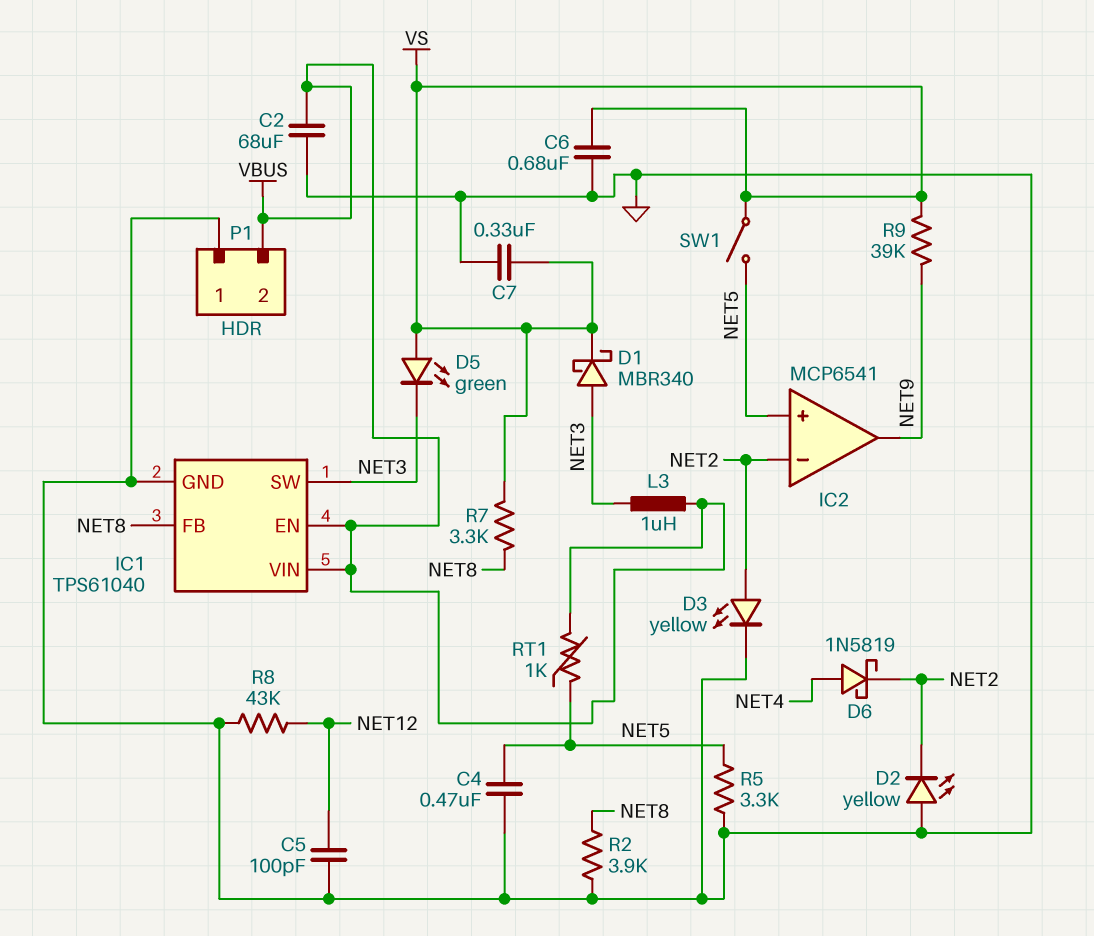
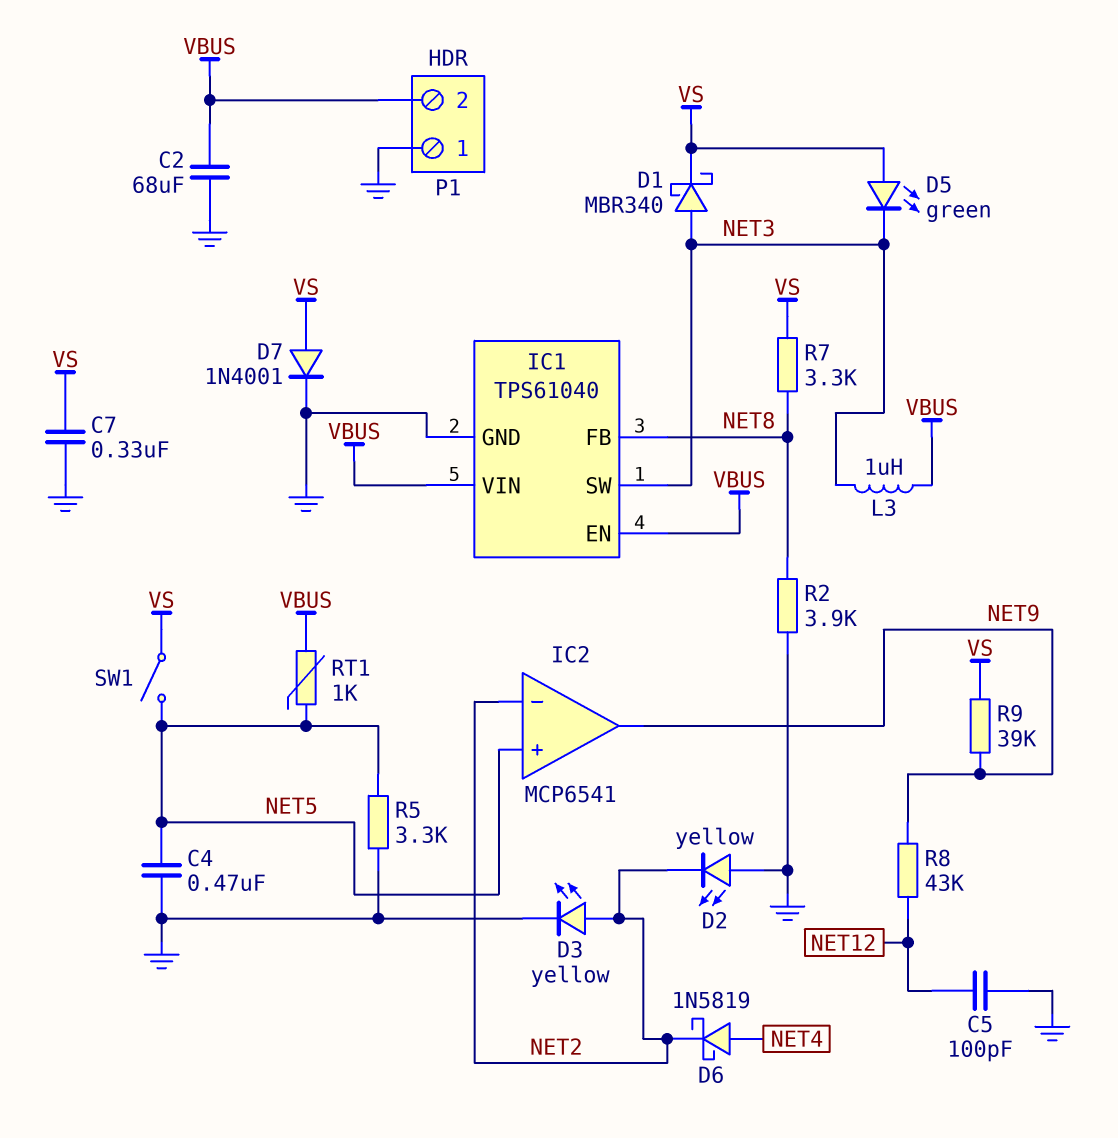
C6: 680nF (GND, VS) -> none
D7: none -> diode 1N4001 (A VS, K GND)
R8: 43k (GND, NET12) -> 43k (NET9, NET12)

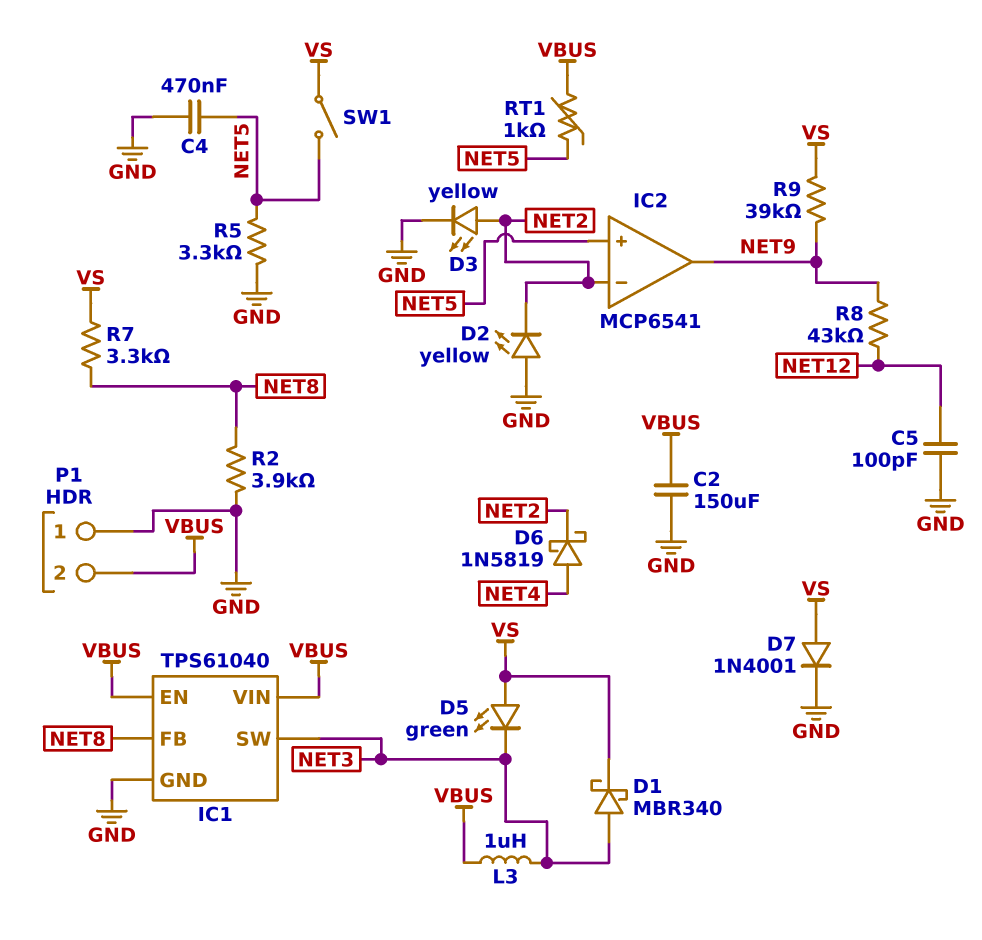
C2: 68uF (GND, VBUS) -> 150uF (GND, VBUS)
C7: 330nF (GND, VS) -> none

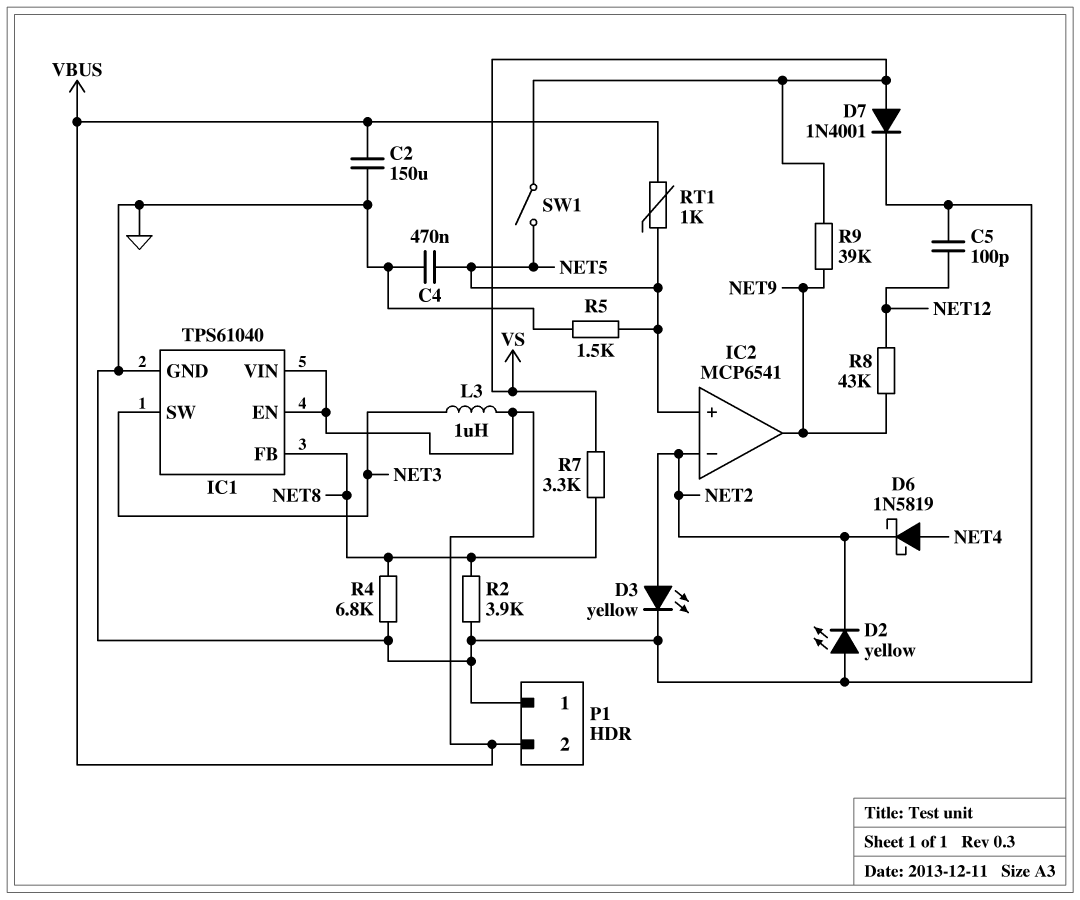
D1: schottky MBR340 (A NET3, K VS) -> none
D5: LED green (A VS, K NET3) -> none
R4: none -> 6.8k (GND, NET8)
R5: 3.3k (GND, NET5) -> 1.5k (GND, NET5)

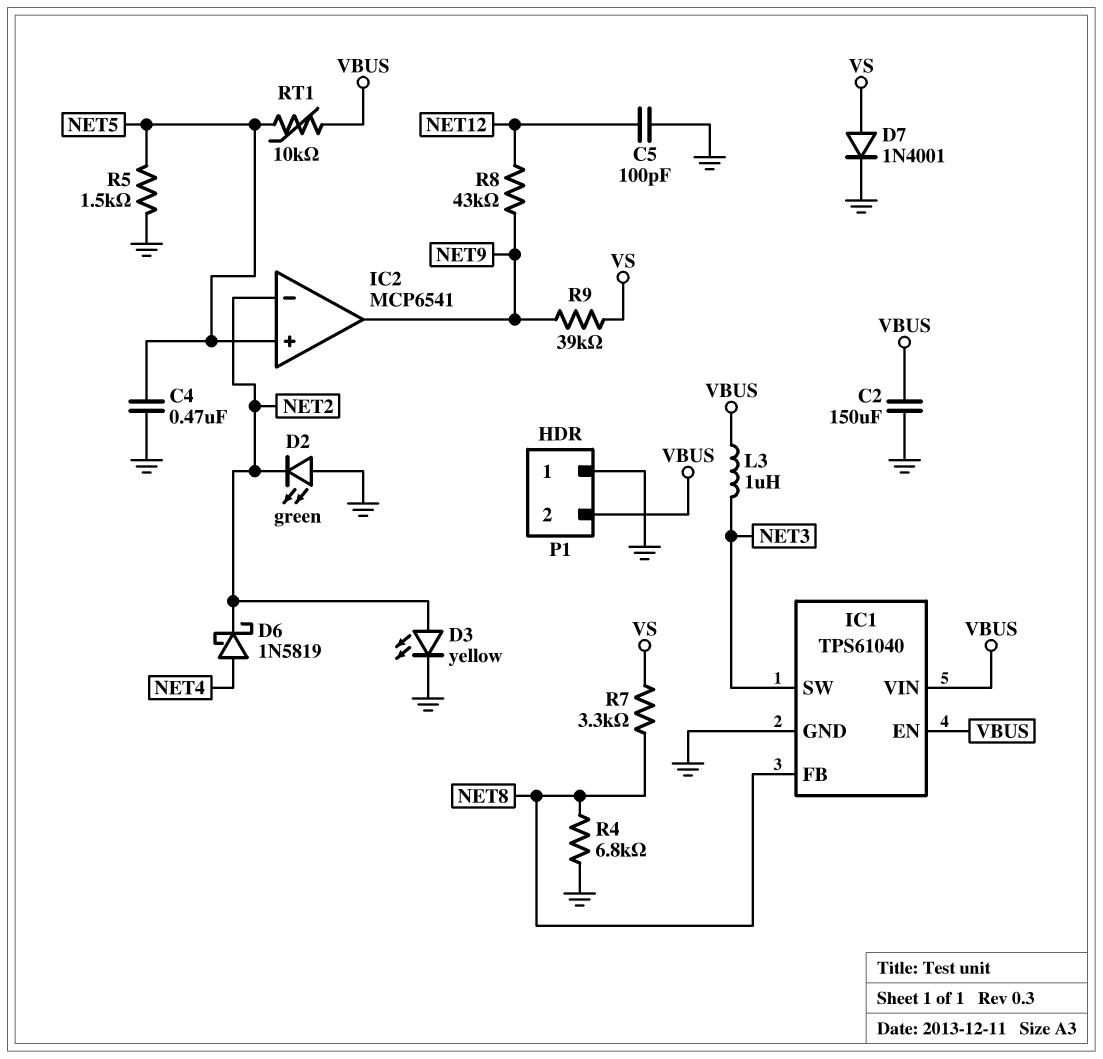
D2: LED yellow (A GND, K NET2) -> LED green (A GND, K NET2)
R2: 3.9k (GND, NET8) -> none
RT1: 1k (NET5, VBUS) -> 10k (NET5, VBUS)
SW1: switch (NET5, VS) -> none

